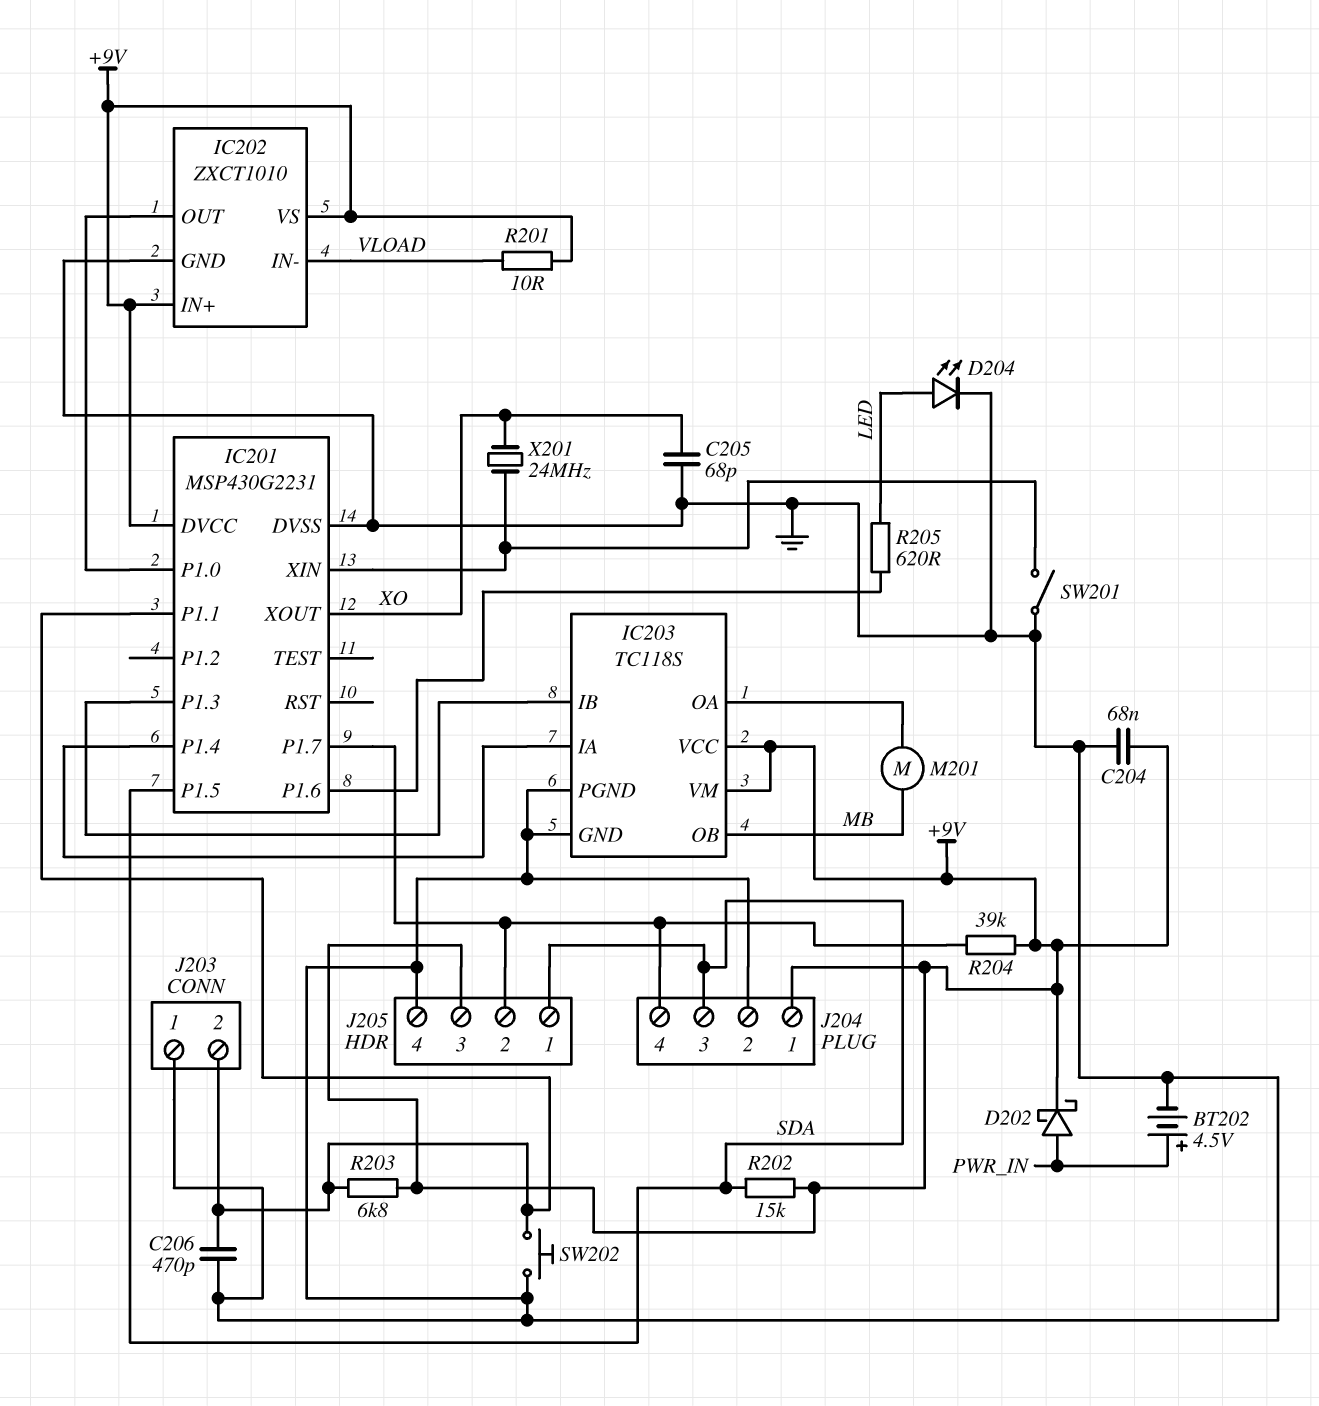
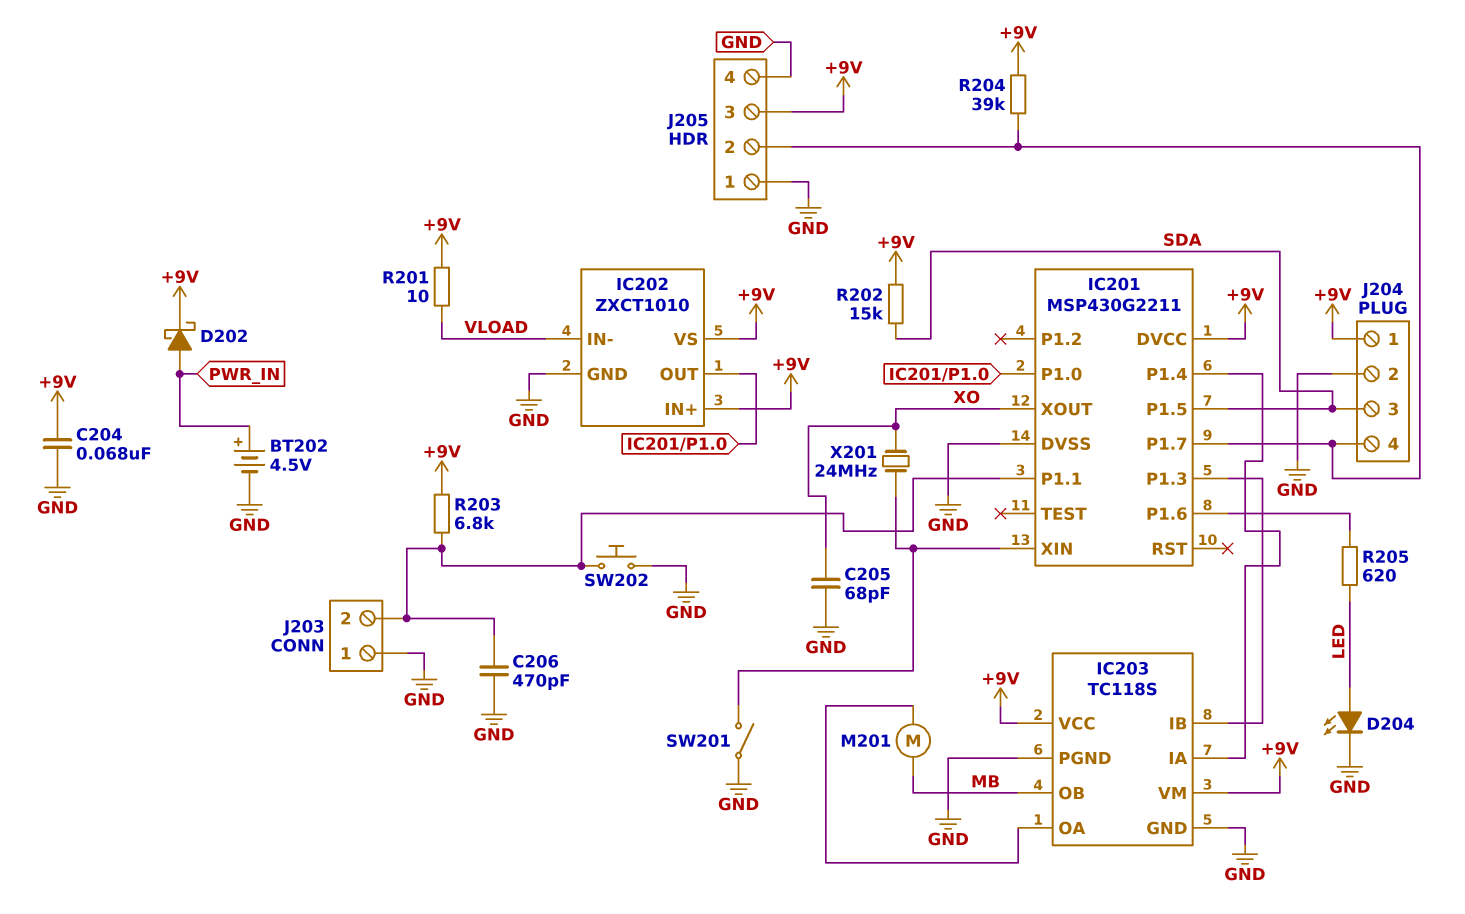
IC201: MSP430G2231 -> MSP430G2211
J205 pin 1: SDA -> GND

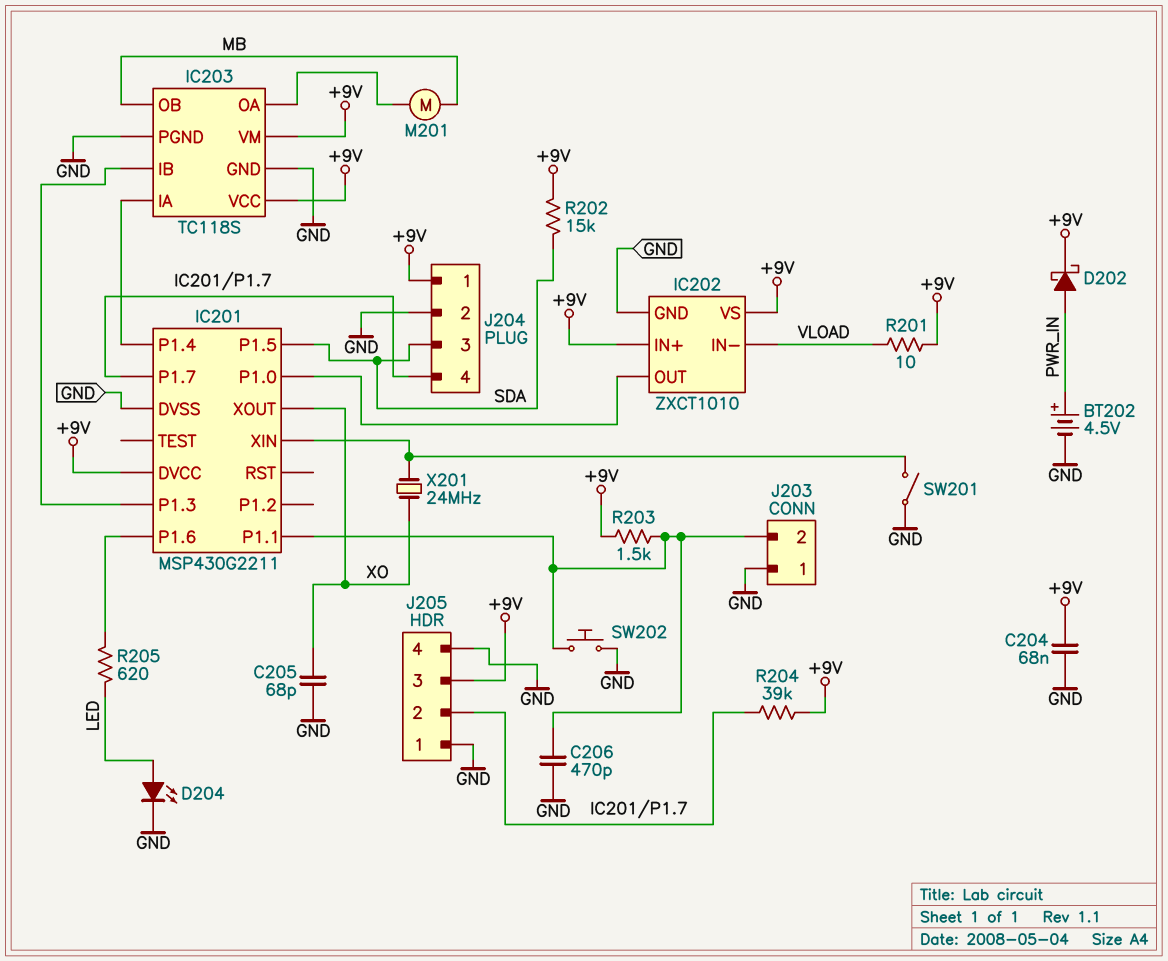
R203: 6.8k (+9V, IC201/P1.1) -> 1.5k (+9V, IC201/P1.1)

